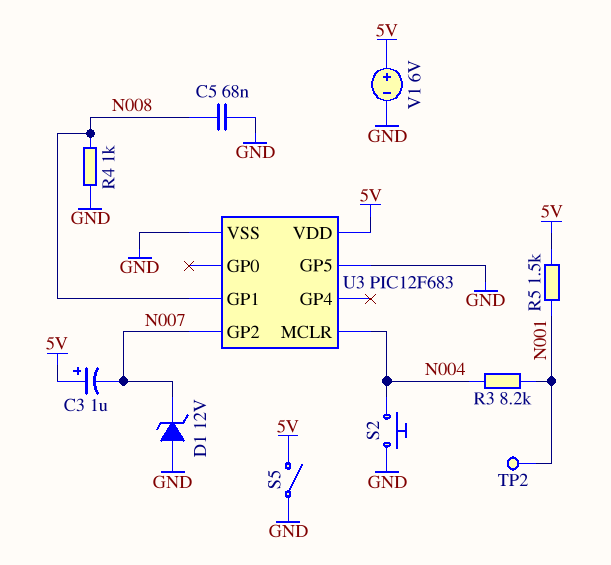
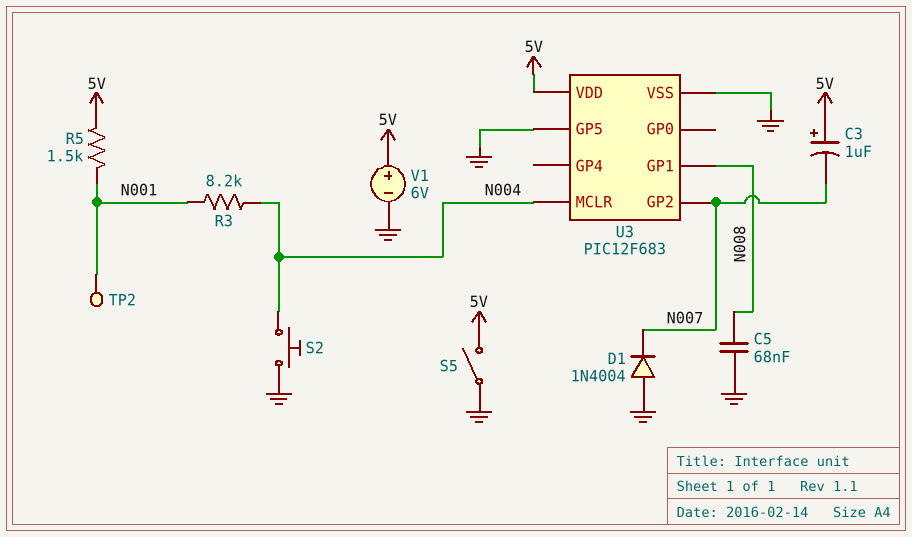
D1: zener 12V (A GND, K N007) -> diode 1N4004 (A GND, K N007)
R4: 1k (GND, N008) -> none

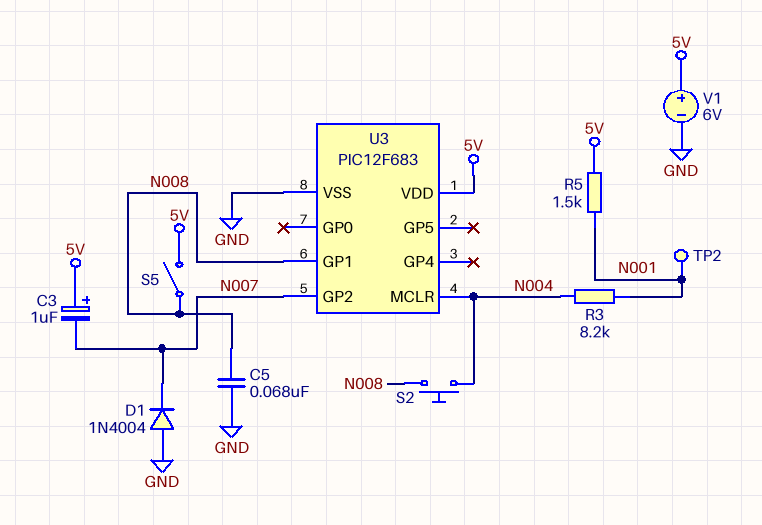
S2: button (GND, N004) -> button (N004, N008)
S5: switch (5V, GND) -> switch (5V, N008)
U3 pin GP5: GND -> none

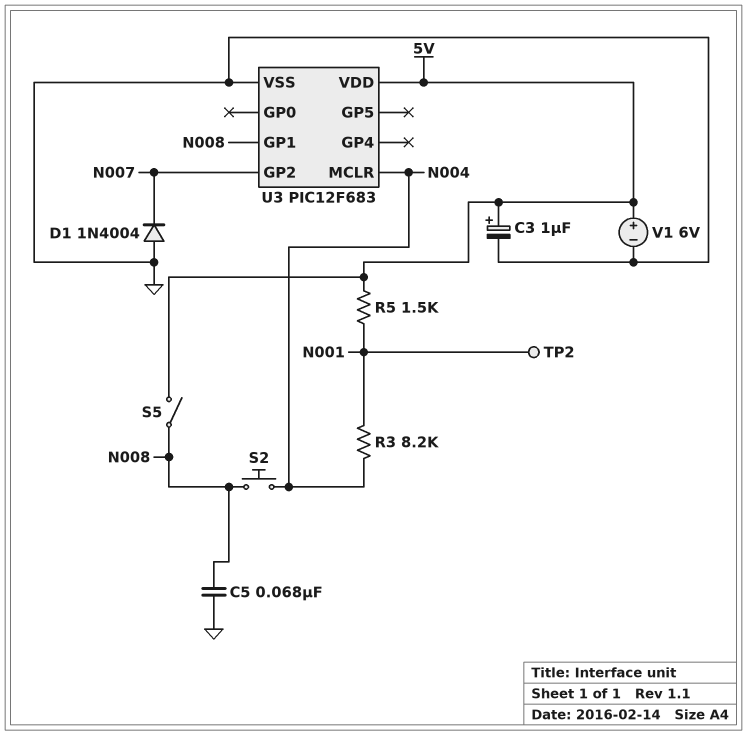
C3: 1uF (plus 5V, minus N007) -> 1uF (plus 5V, minus GND)

